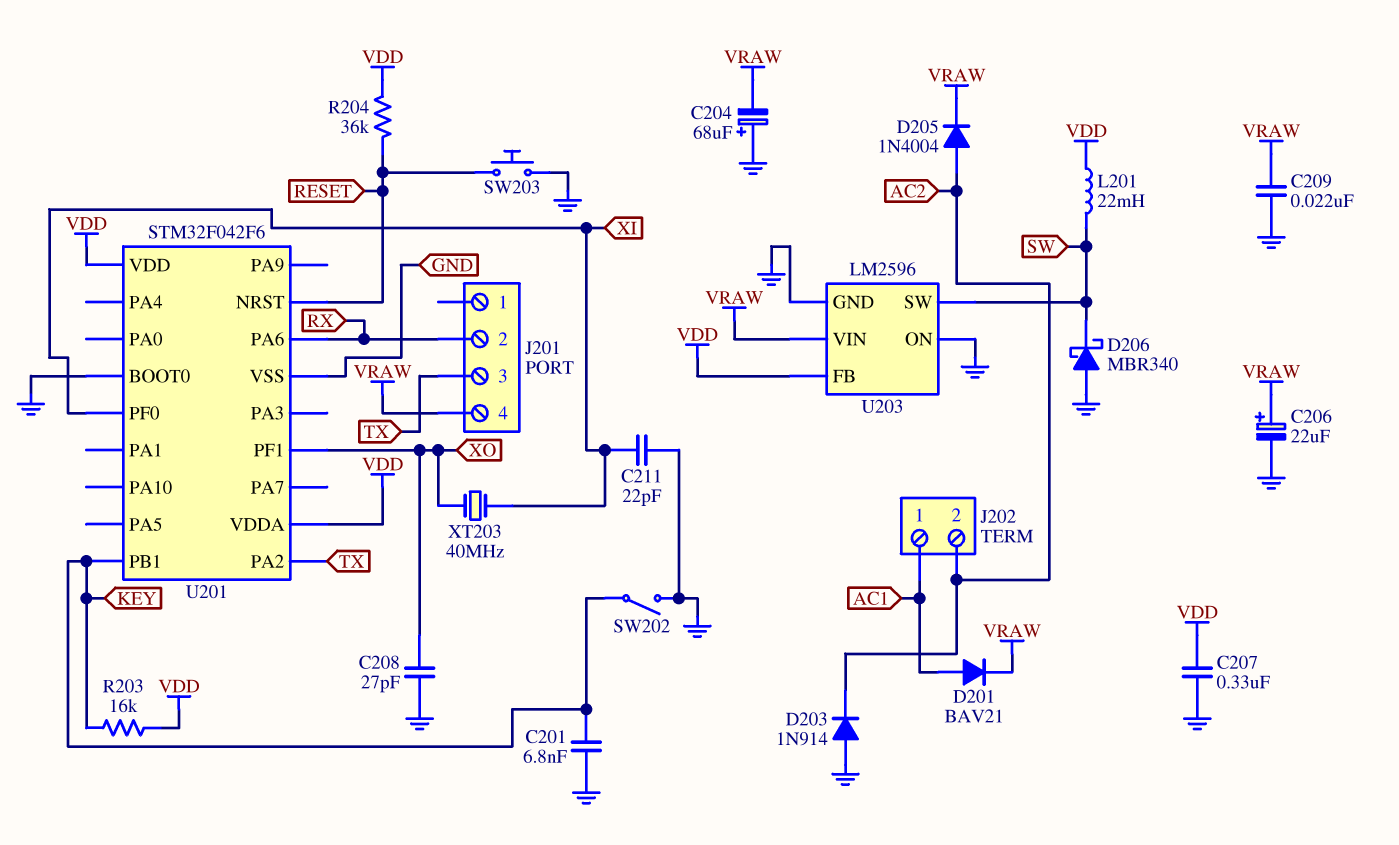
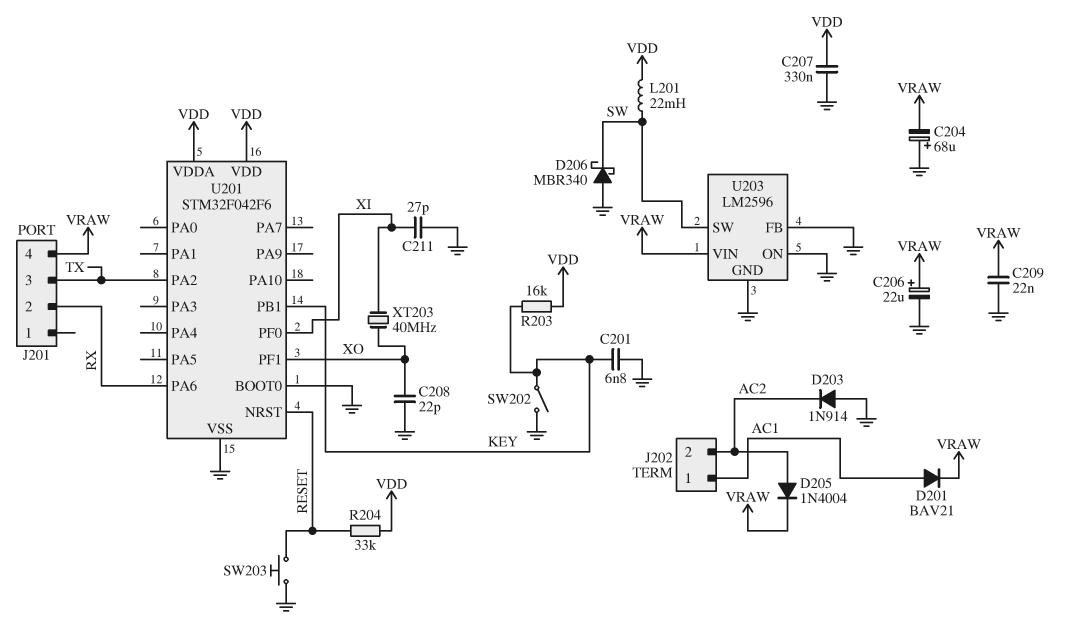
C208: 27pF (GND, XO) -> 22pF (GND, XO)
C211: 22pF (GND, XI) -> 27pF (GND, XI)
R204: 36k (RESET, VDD) -> 33k (RESET, VDD)
U203 pin FB: VDD -> GND

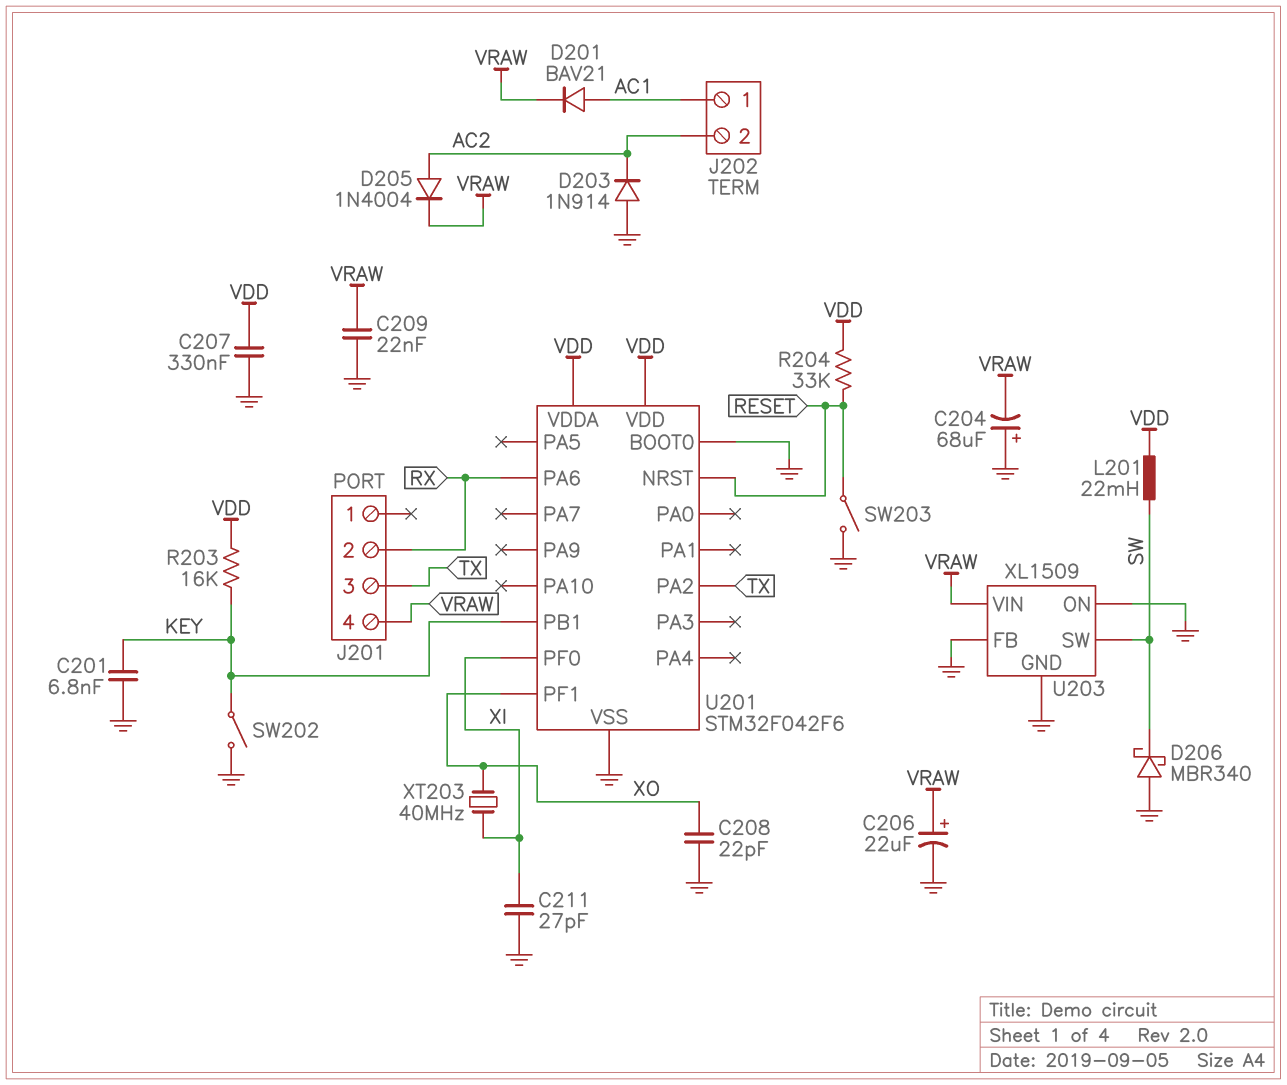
SW203: button (GND, RESET) -> switch (GND, RESET)
U203: LM2596 -> XL1509

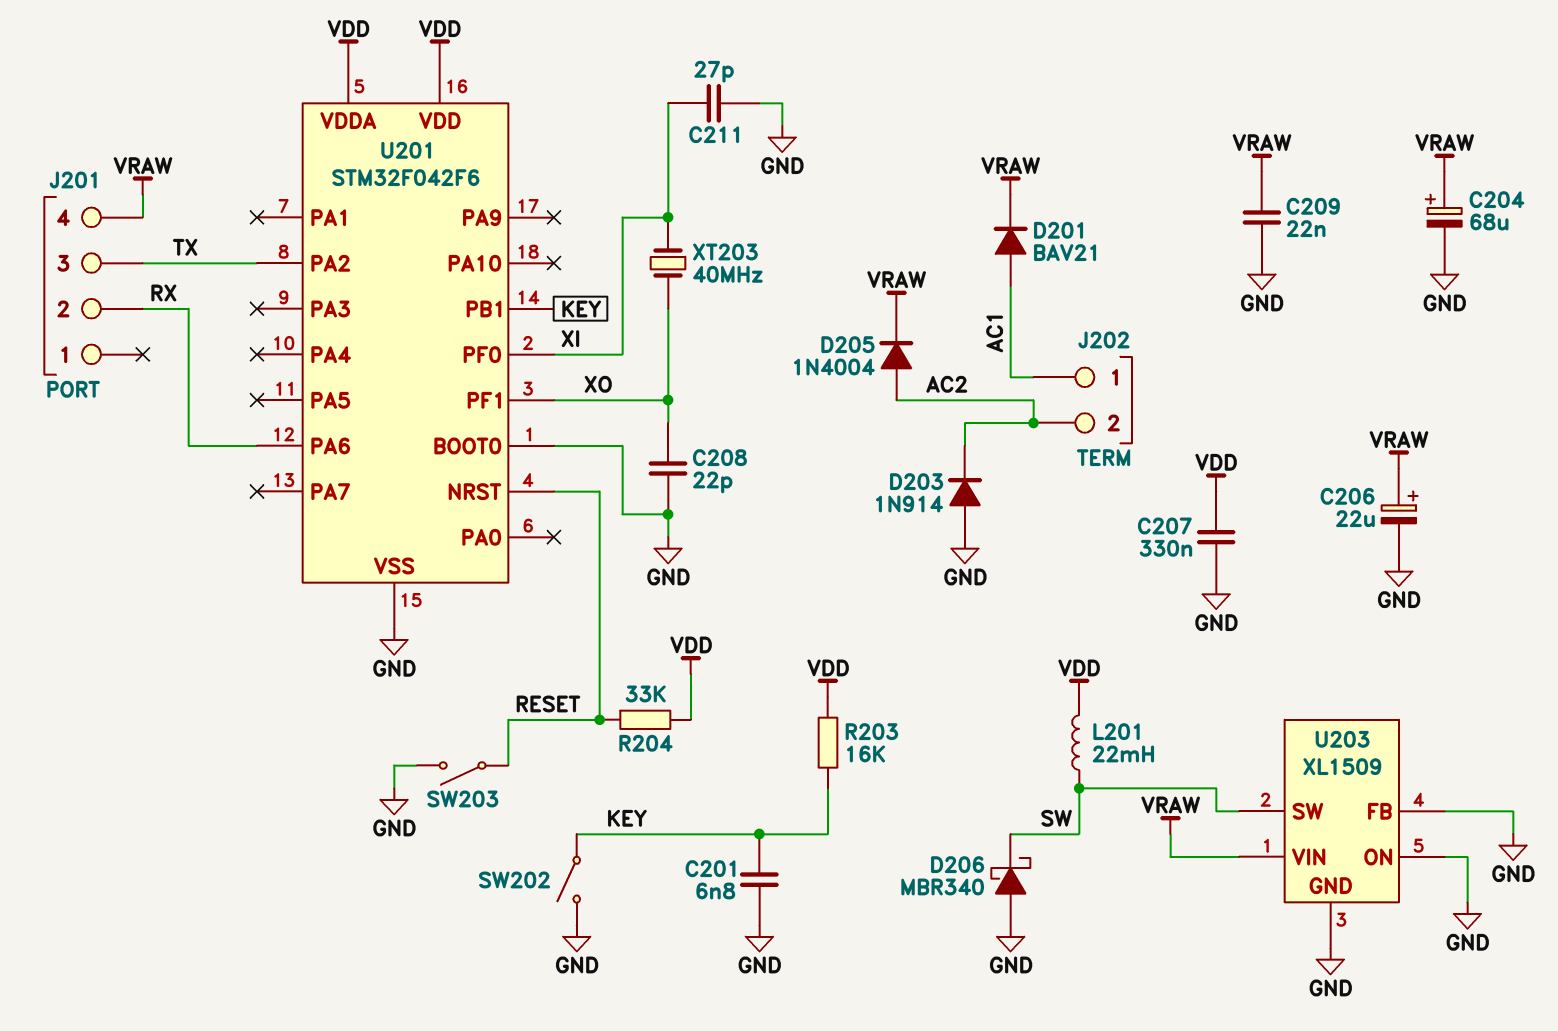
C204: 68uF (plus GND, minus VRAW) -> 68uF (plus VRAW, minus GND)

